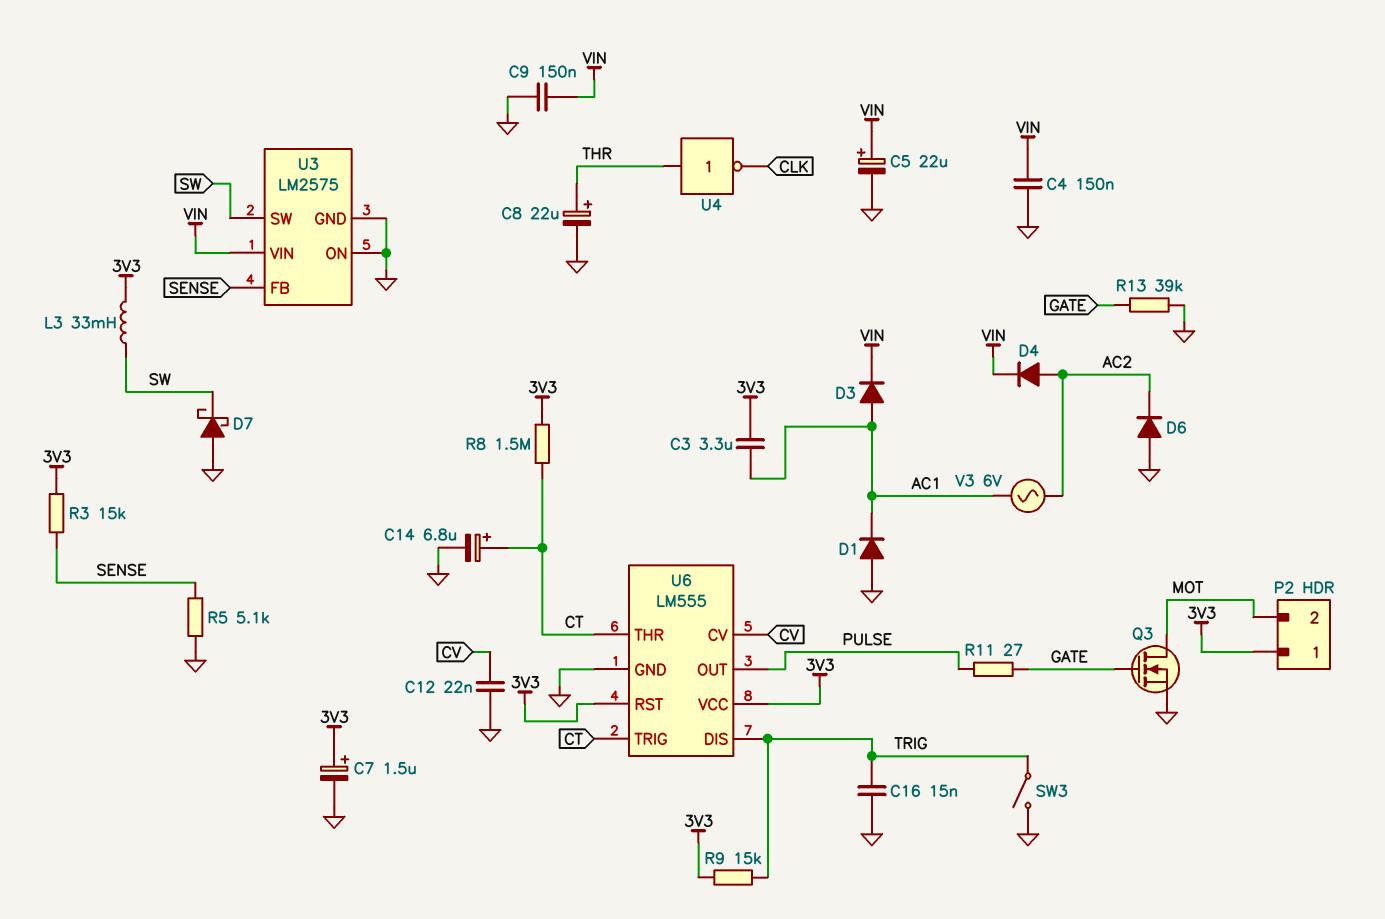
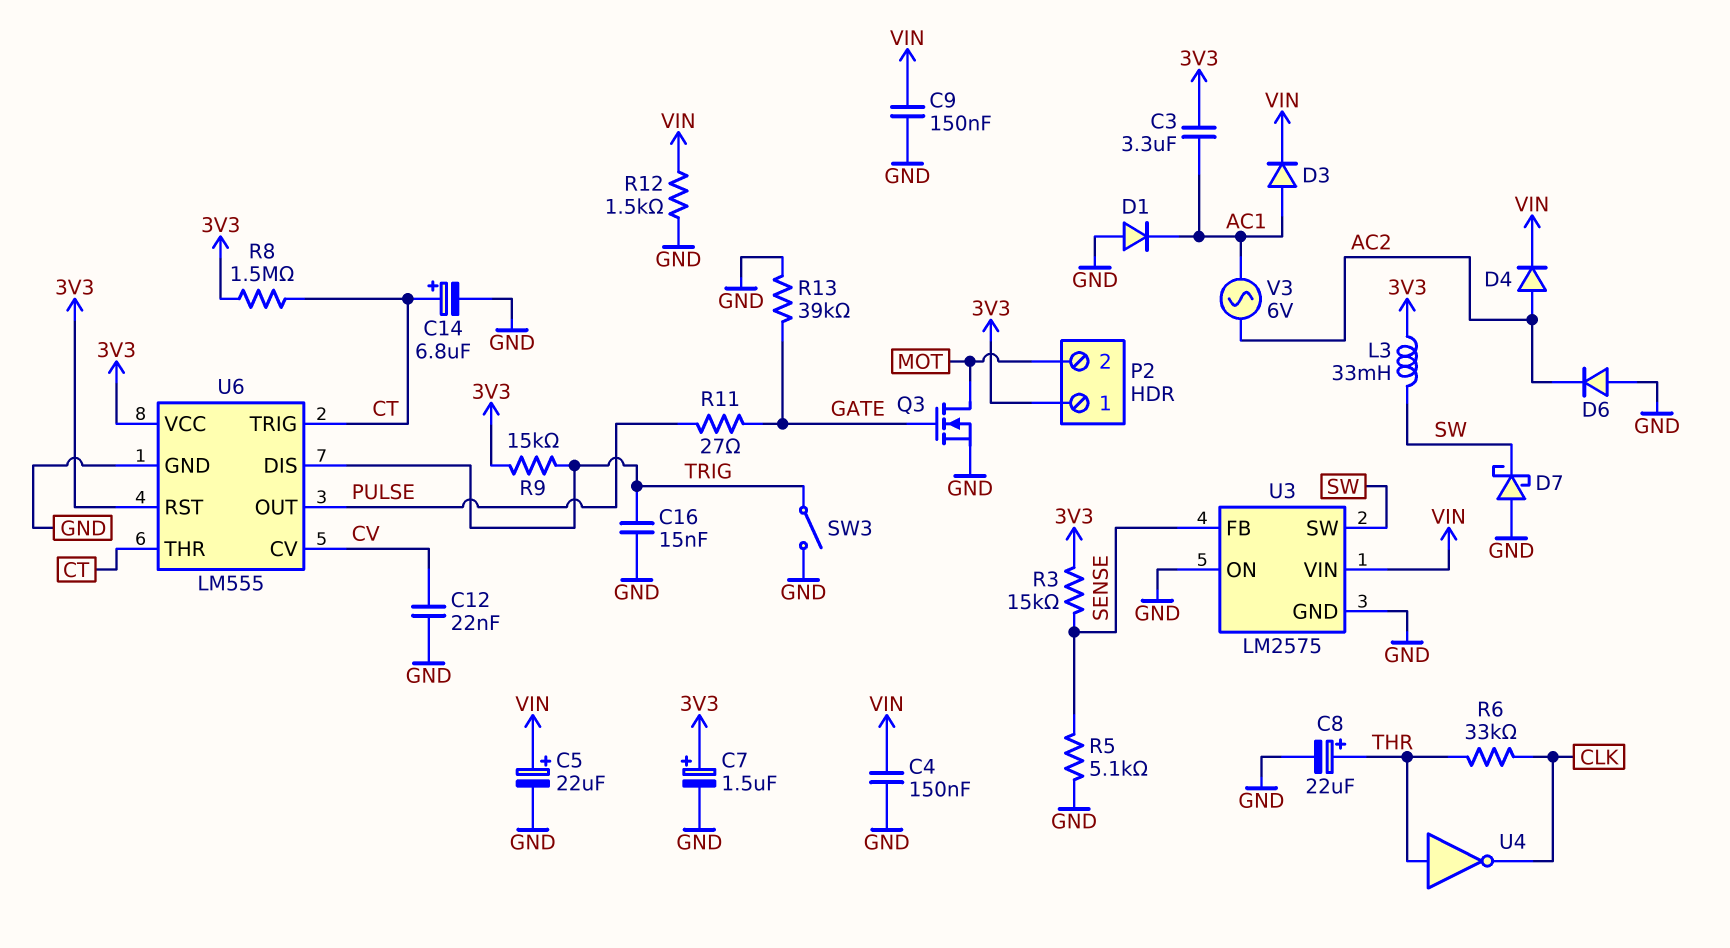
R6: none -> 33k (CLK, THR)
R12: none -> 1.5k (GND, VIN)

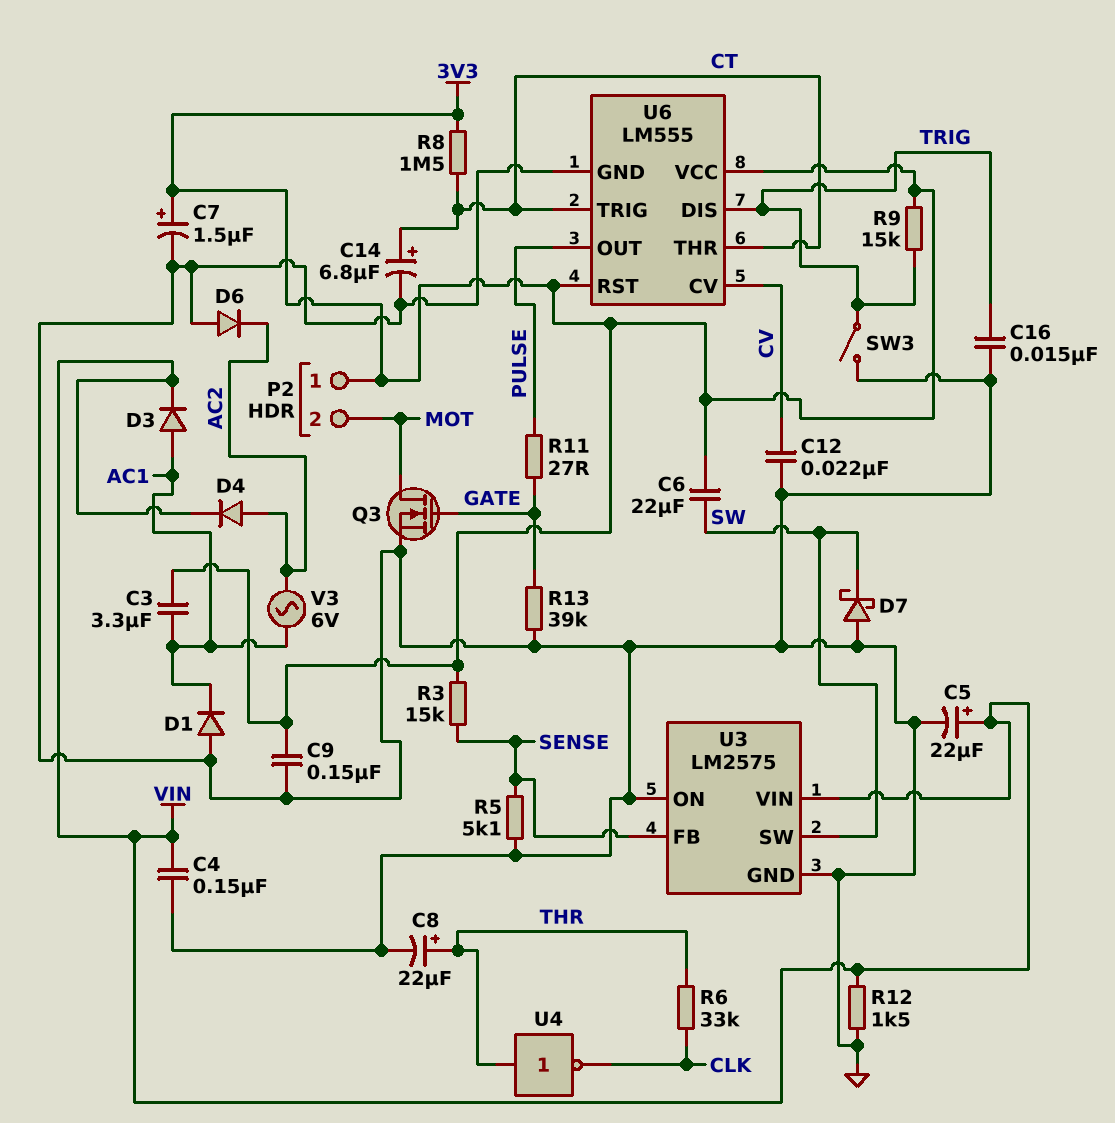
C6: none -> 22uF (3V3, SW)
C9: 150nF (GND, VIN) -> 150nF (3V3, GND)
L3: 33mH (3V3, SW) -> none

